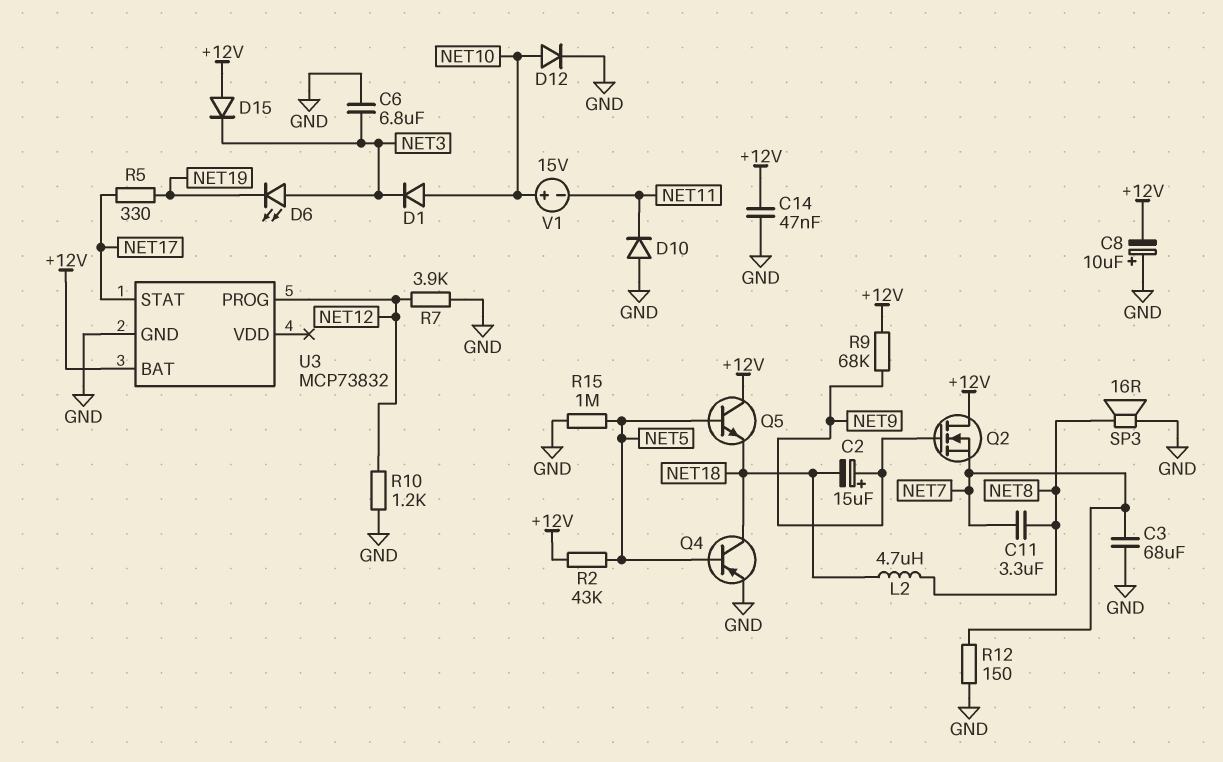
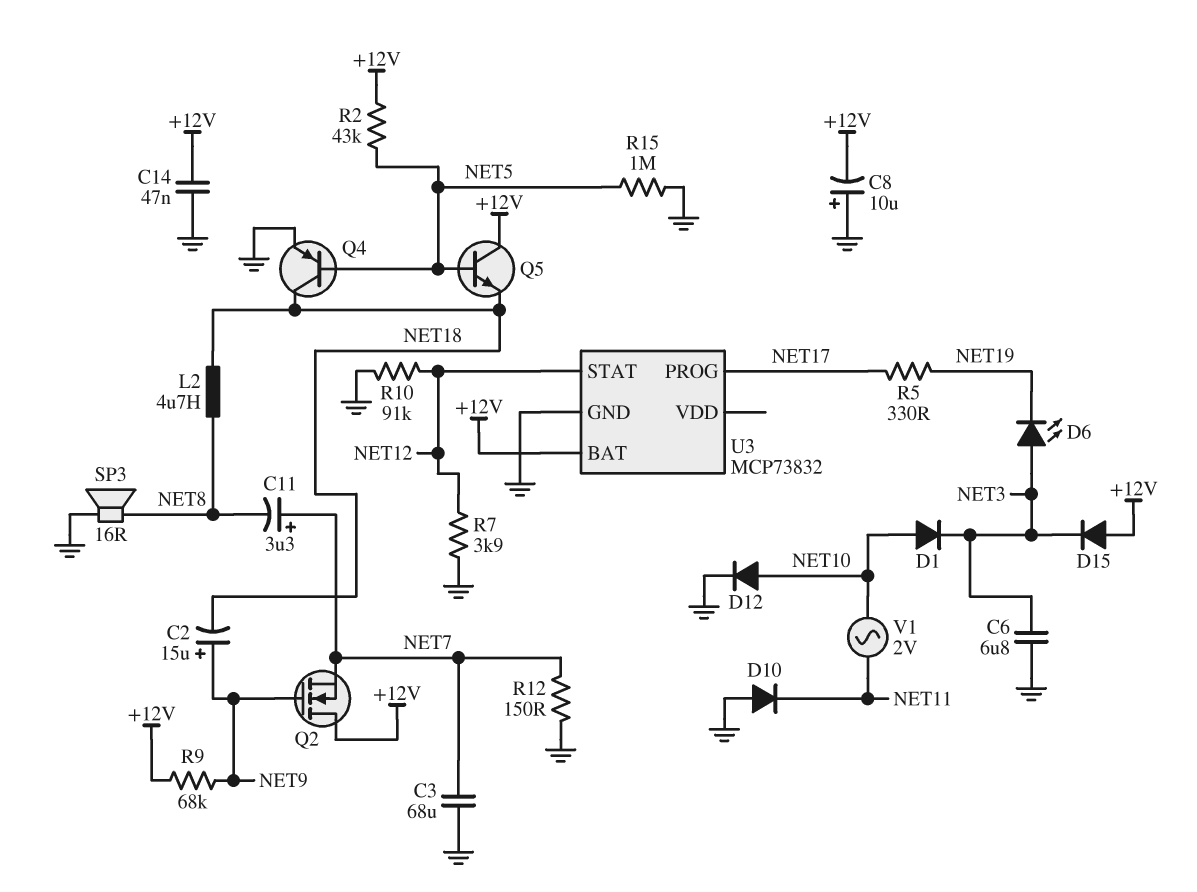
C11: 3.3uF (NET7, NET8) -> 3.3uF (plus NET7, minus NET8)
R10: 1.2k (GND, NET12) -> 91k (GND, NET12)
U3 pin PROG: NET12 -> NET17
U3 pin STAT: NET17 -> NET12
V1: 15V (plus NET10, minus NET11) -> AC 2V (NET10, NET11)

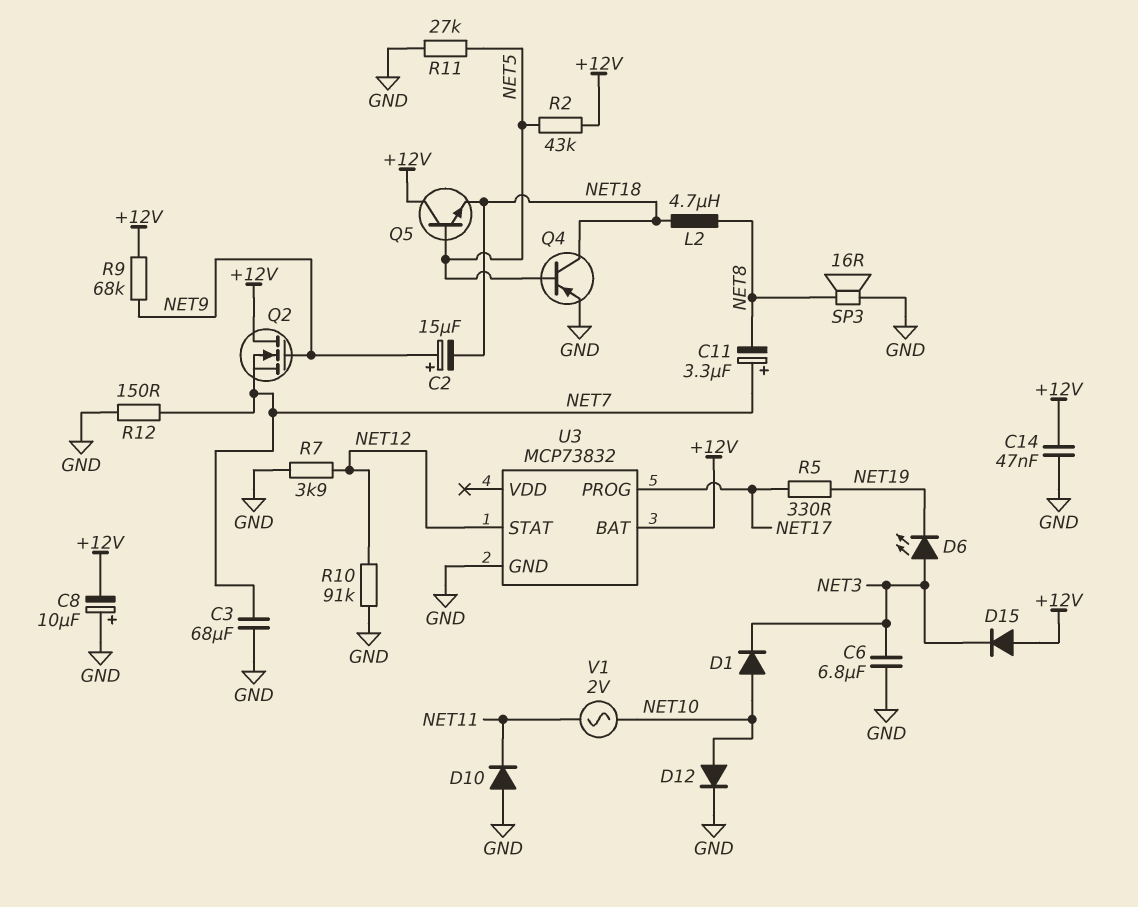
R11: none -> 27k (GND, NET5)
R15: 1M (GND, NET5) -> none

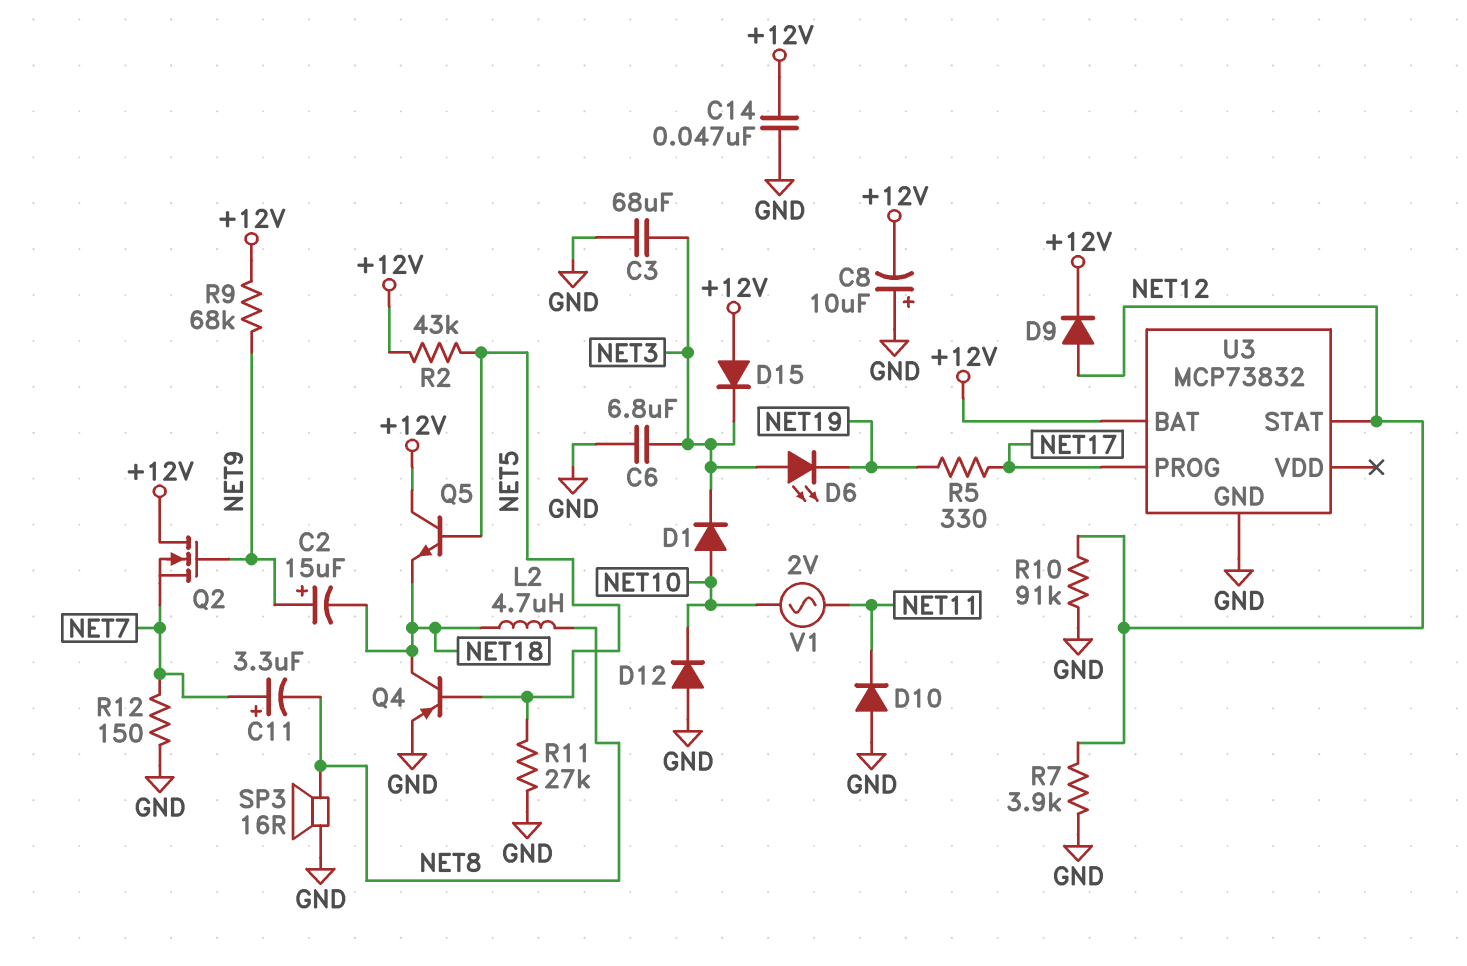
C3: 68uF (GND, NET7) -> 68uF (GND, NET3)
D9: none -> diode (A NET12, K +12V)
D12: diode (A NET10, K GND) -> diode (A GND, K NET10)

